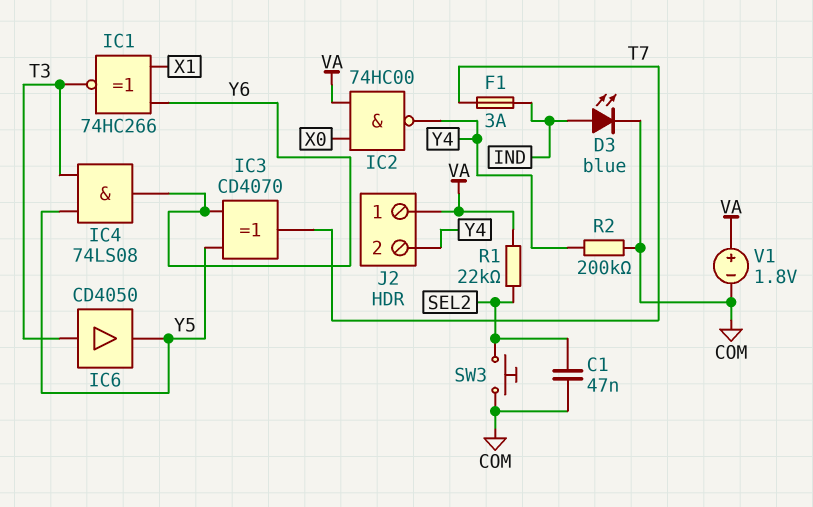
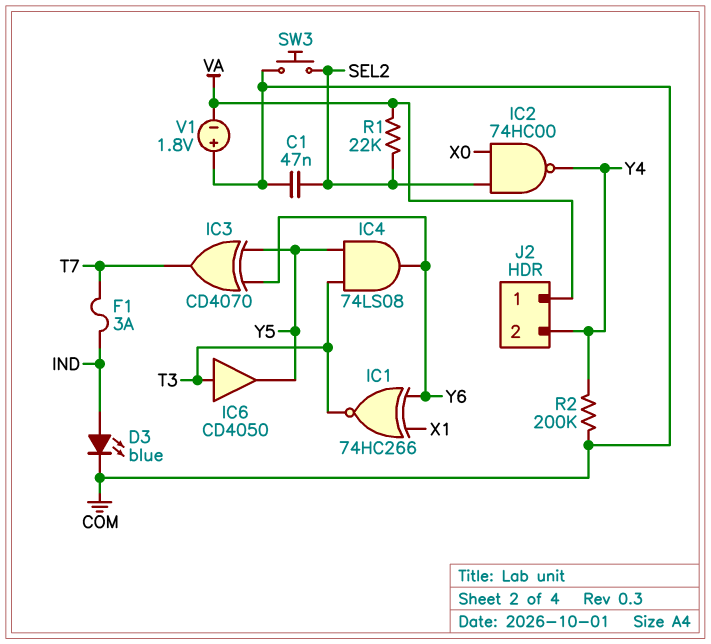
IC2: NAND 74HC00 (in VA, in X0, out Y4) -> NAND 74HC00 (in SEL2, in X0, out Y4)
V1: 1.8V (plus VA, minus COM) -> 1.8V (plus COM, minus VA)

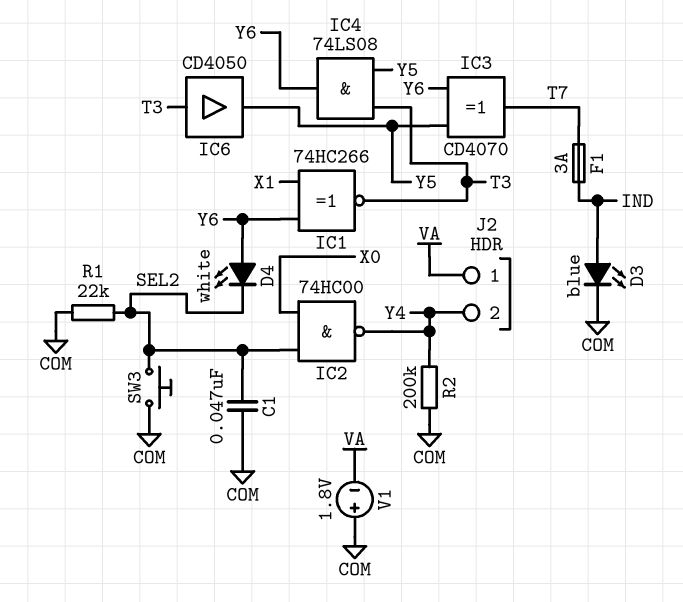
D4: none -> LED white (A Y6, K SEL2)
R1: 22k (SEL2, VA) -> 22k (COM, SEL2)

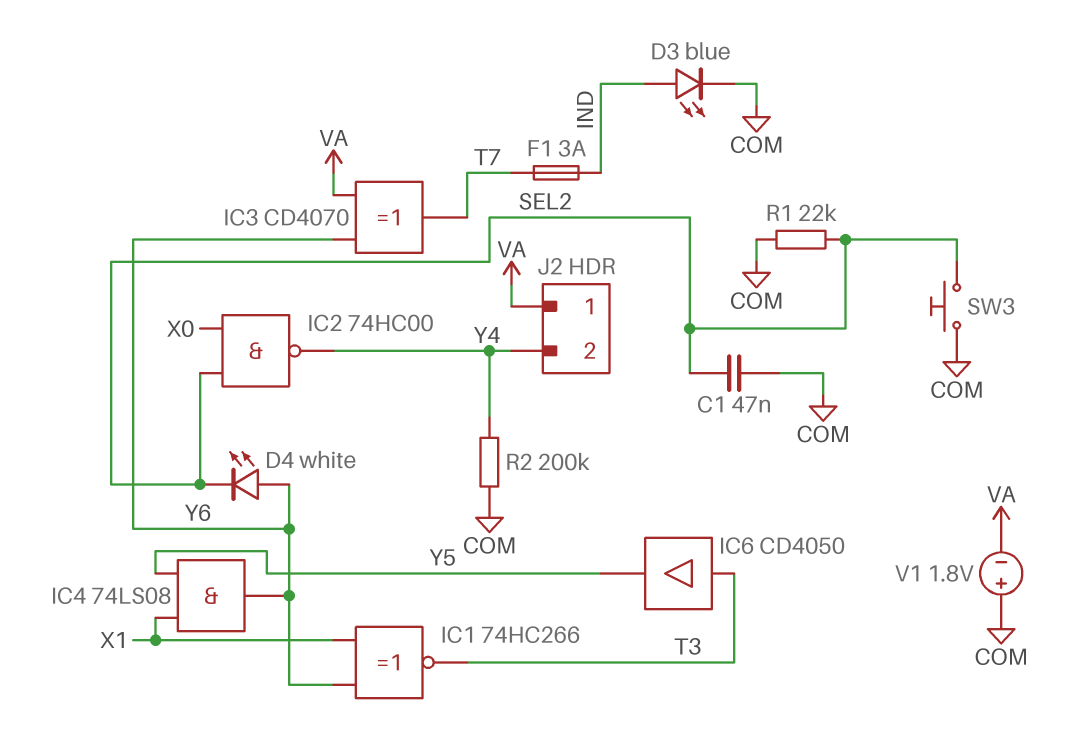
IC3: XOR CD4070 (in Y5, in Y6, out T7) -> XOR CD4070 (in VA, in Y6, out T7)
IC4: AND 74LS08 (in T3, in Y5, out Y6) -> AND 74LS08 (in X1, in Y5, out Y6)

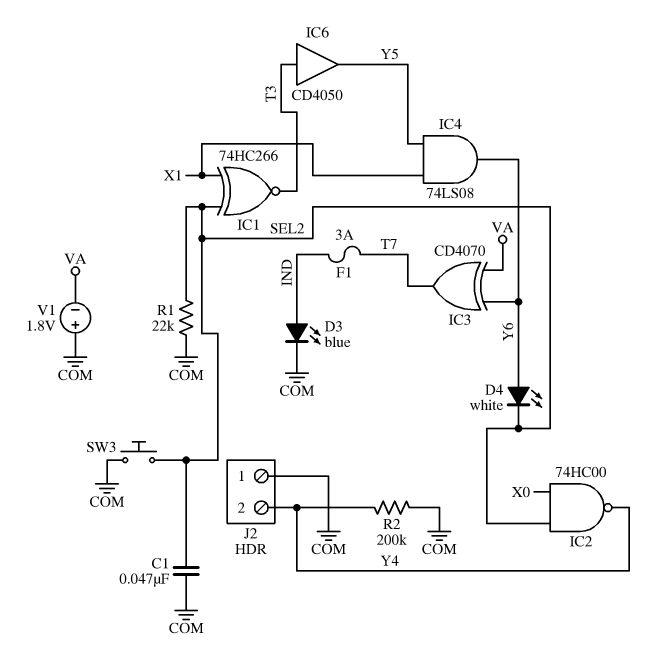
IC1: XNOR 74HC266 (in X1, in Y6, out T3) -> XNOR 74HC266 (in SEL2, in X1, out T3)
J2 pin 1: VA -> COM

